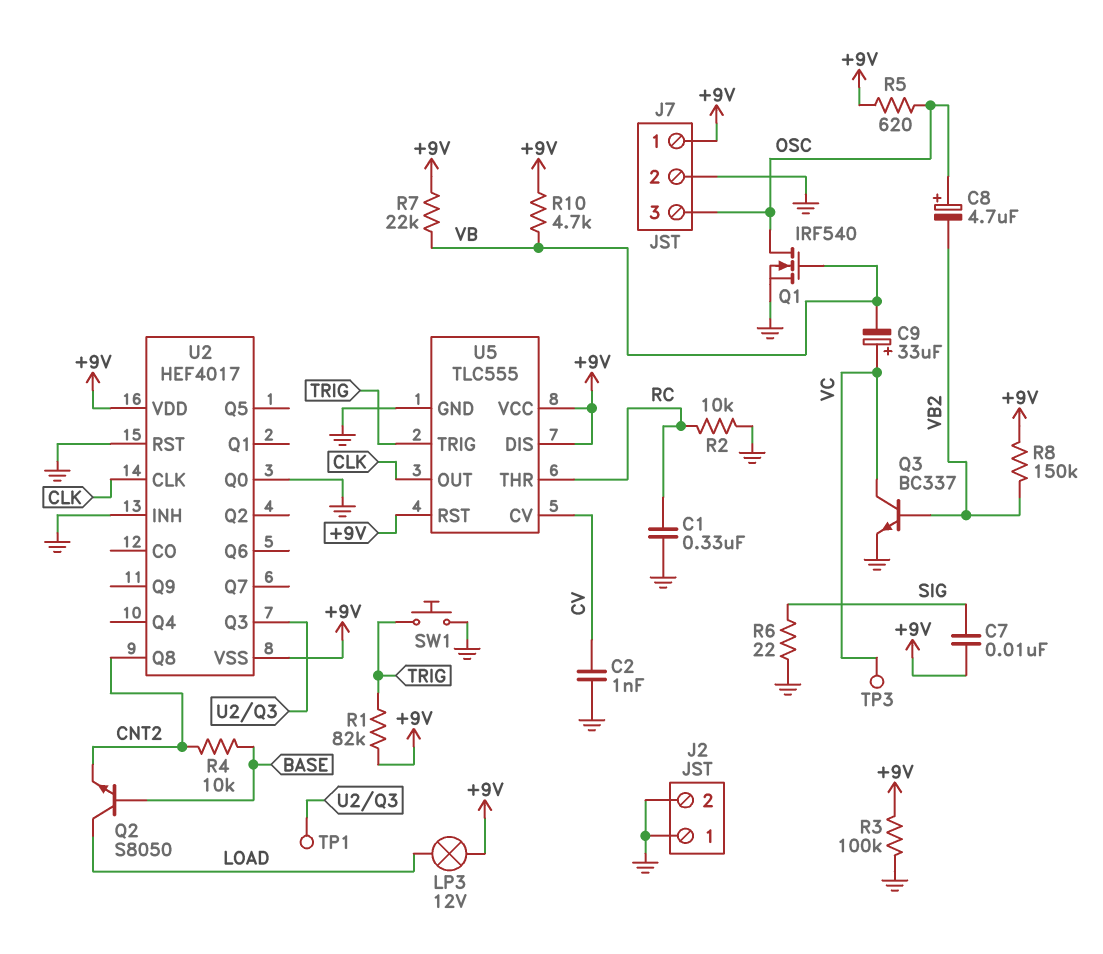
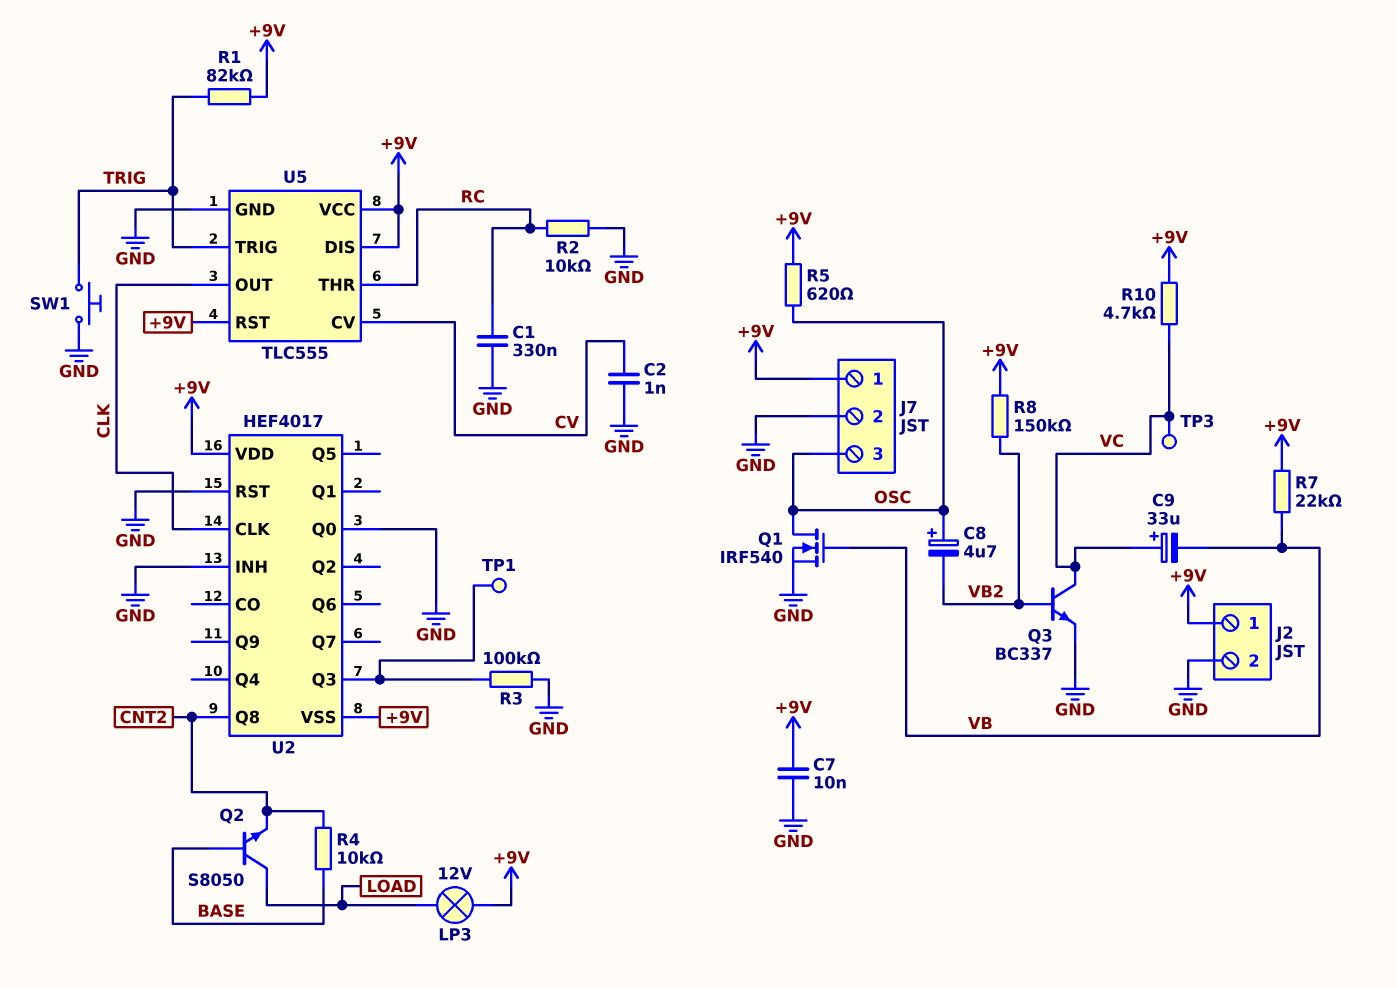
C7: 10nF (+9V, SIG) -> 10nF (+9V, GND)
J2 pin 1: GND -> +9V
R3: 100k (+9V, GND) -> 100k (GND, U2/Q3)
R6: 22 (GND, SIG) -> none
R10: 4.7k (+9V, VB) -> 4.7k (+9V, VC)

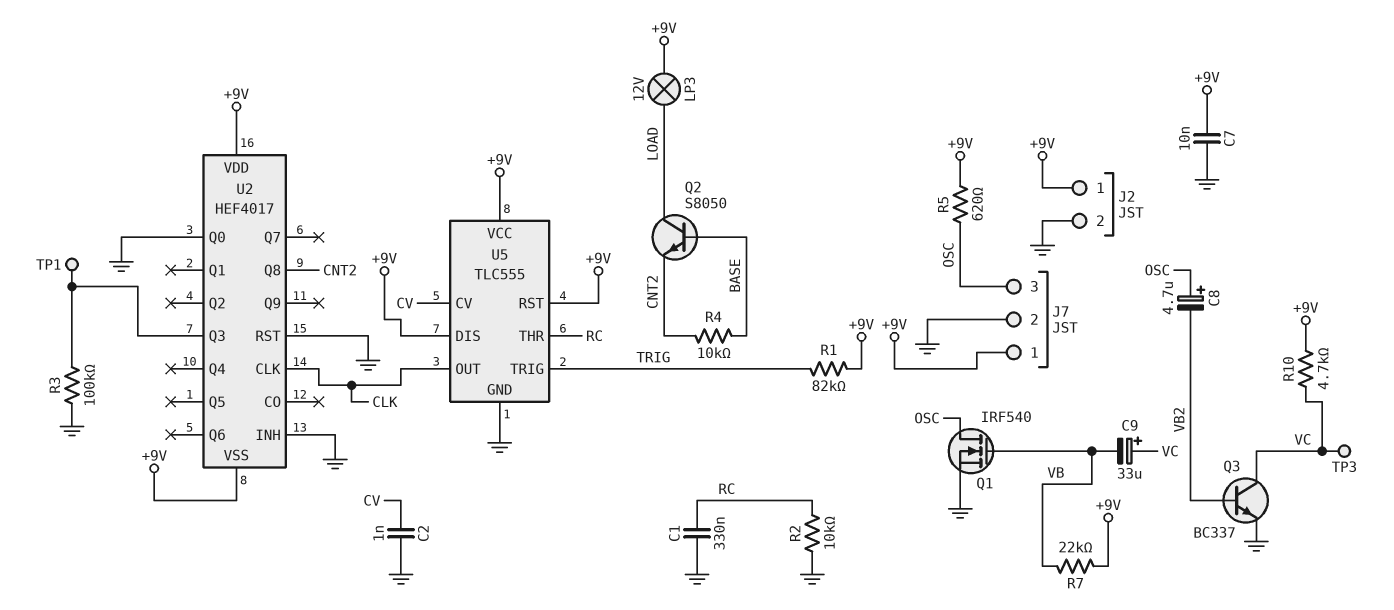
R8: 150k (+9V, VB2) -> none
SW1: button (GND, TRIG) -> none

